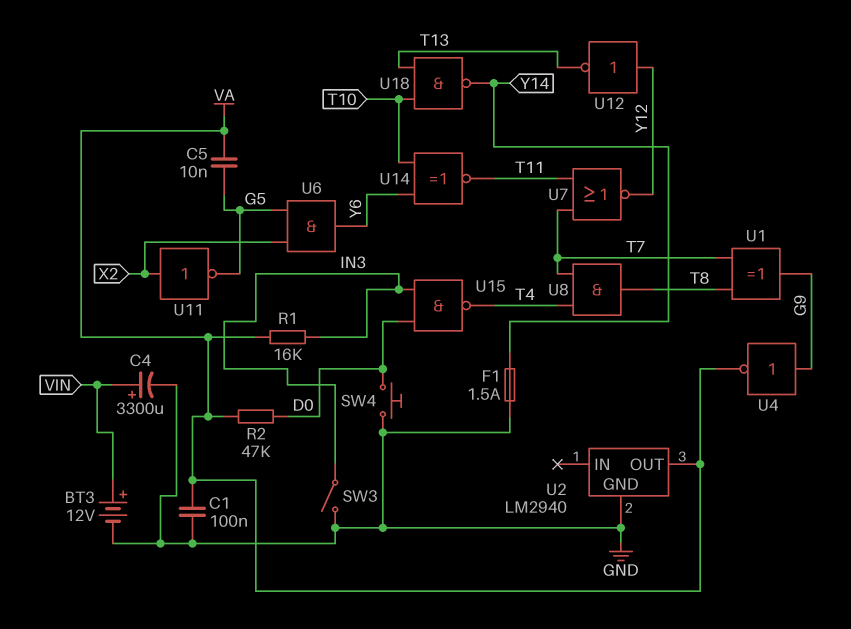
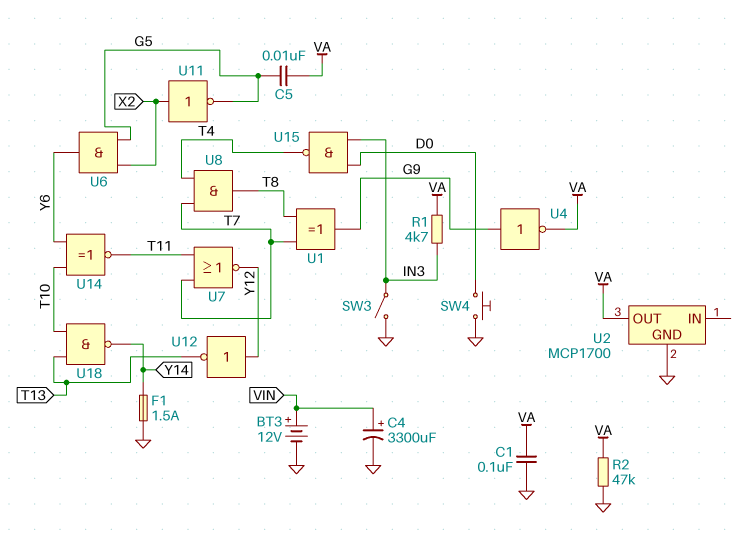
R1: 16k (IN3, VA) -> 4.7k (IN3, VA)
R2: 47k (D0, VA) -> 47k (GND, VA)
U2: LM2940 -> MCP1700

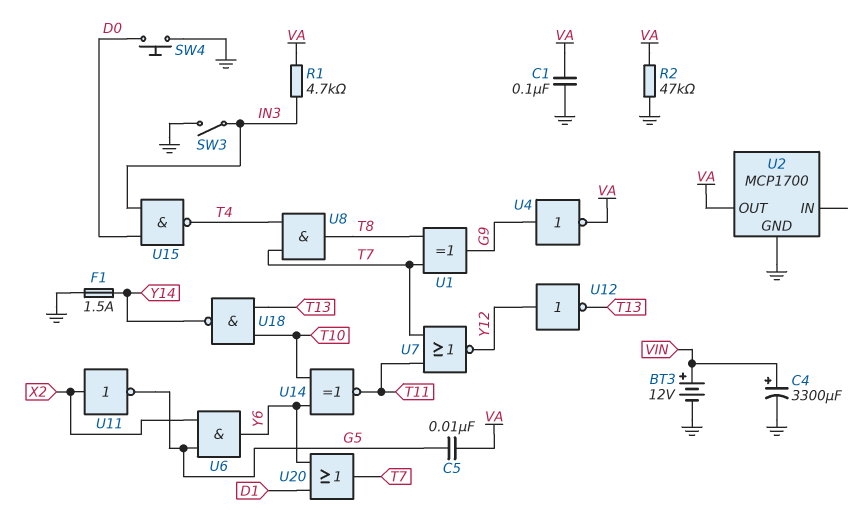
U20: none -> OR (in D1, in Y6, out T7)

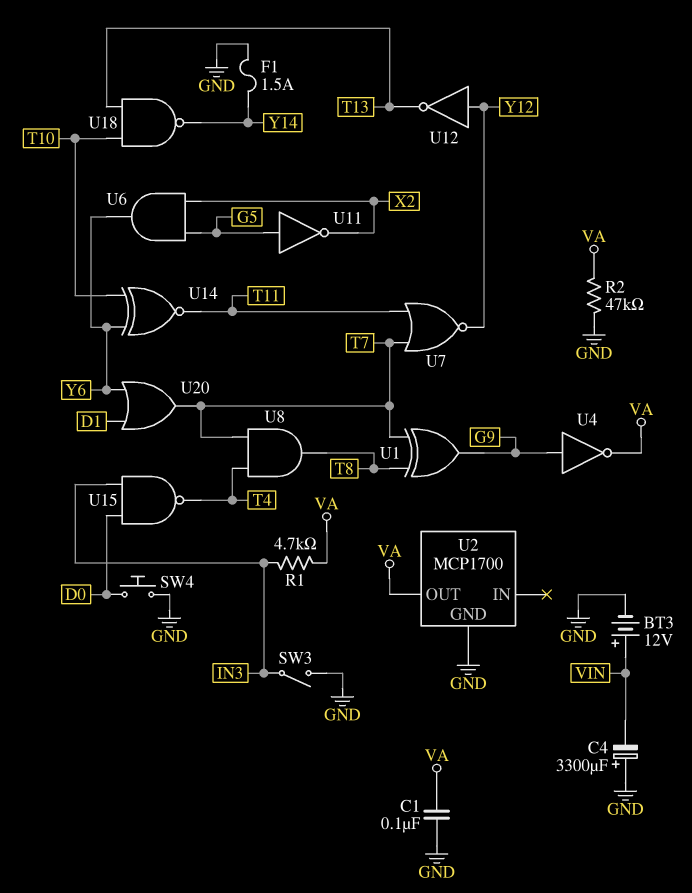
C4: 3300uF (plus VIN, minus GND) -> 3300uF (plus GND, minus VIN)
C5: 10nF (G5, VA) -> none
U11: NOT (in X2, out G5) -> NOT (in G5, out X2)

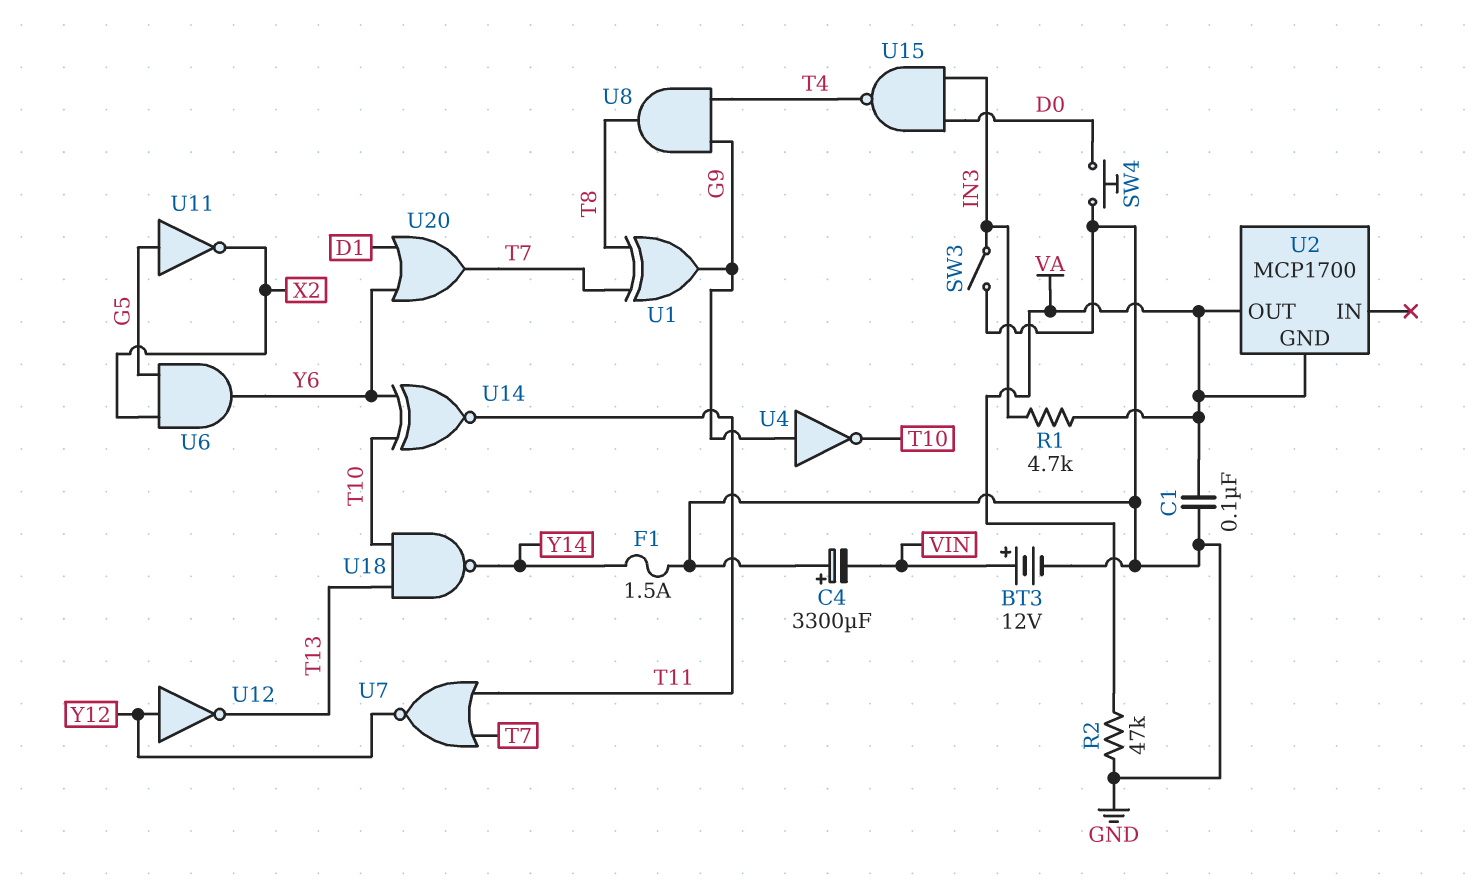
U2 pin GND: GND -> VA
U4: NOT (in G9, out VA) -> NOT (in G9, out T10)
U8: AND (in T4, in T7, out T8) -> AND (in G9, in T4, out T8)

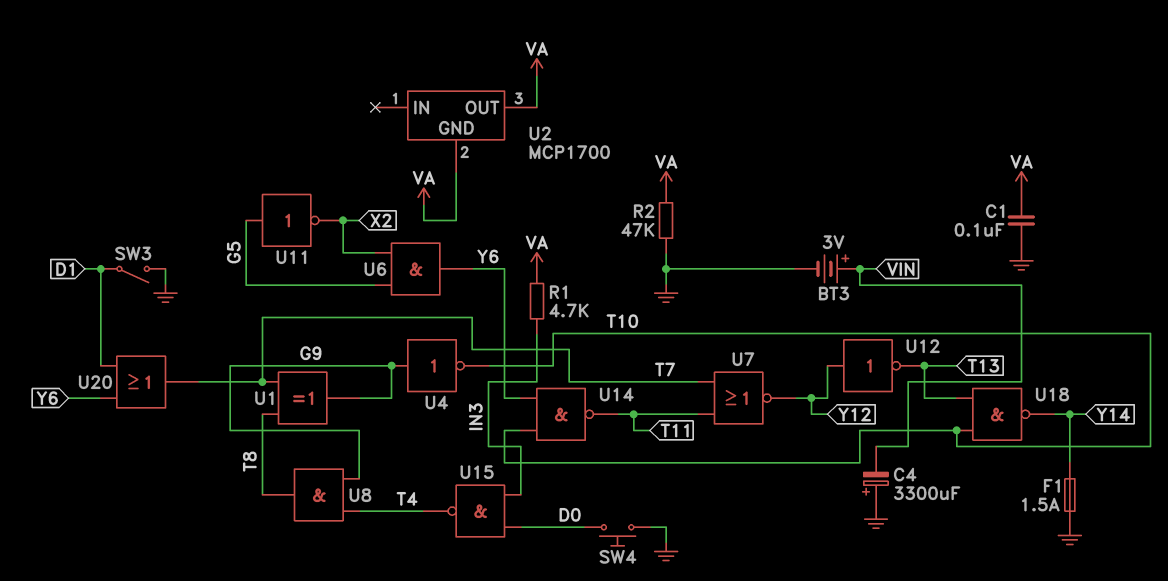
BT3: 12V (plus VIN, minus GND) -> 3V (plus VIN, minus GND)
SW3: switch (GND, IN3) -> switch (D1, GND)
U14: XNOR (in T10, in Y6, out T11) -> NAND (in T10, in Y6, out T11)

